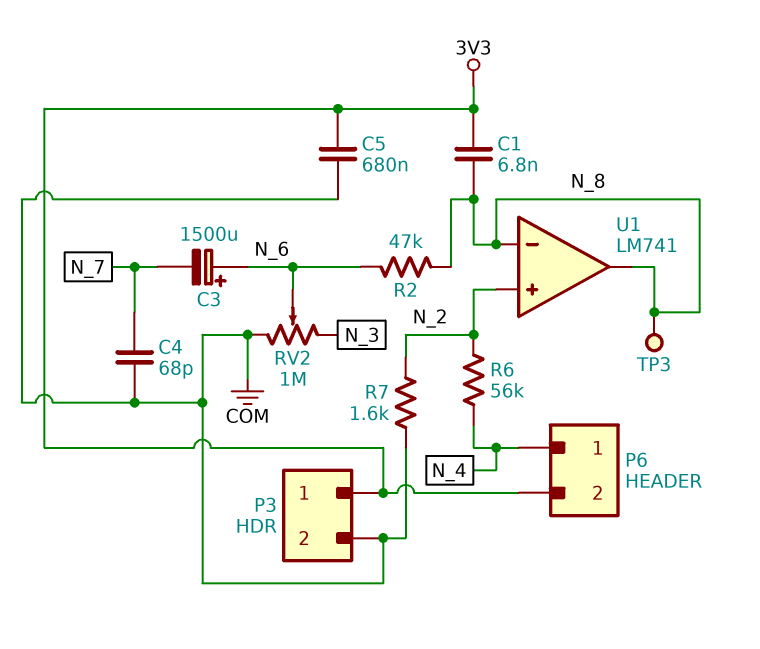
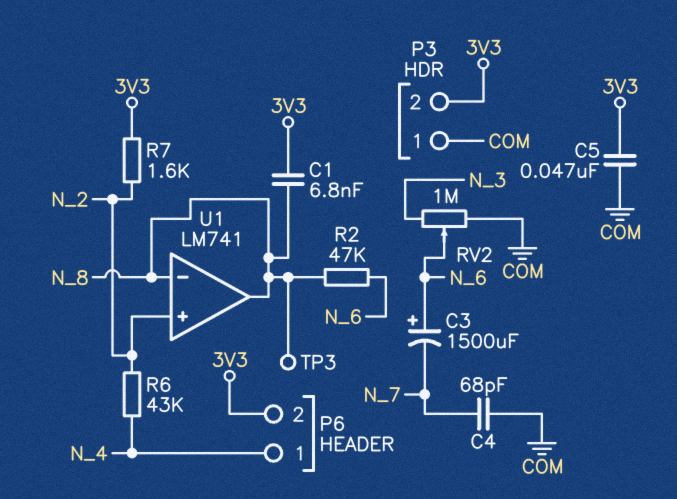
C5: 680nF (3V3, COM) -> 47nF (3V3, COM)
P3 pin 1: 3V3 -> COM
P3 pin 2: COM -> 3V3
R6: 56k (N_2, N_4) -> 43k (N_2, N_4)
R7: 1.6k (COM, N_2) -> 1.6k (3V3, N_2)

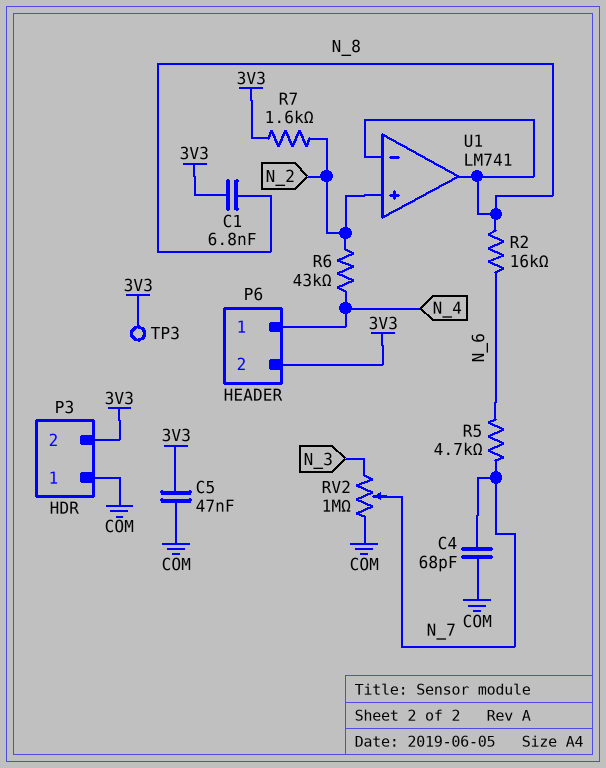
C3: 1500uF (plus N_6, minus N_7) -> none
R2: 47k (N_6, N_8) -> 16k (N_6, N_8)
R5: none -> 4.7k (N_6, N_7)
RV2: 1M (COM, N_3, wiper N_6) -> 1M (COM, N_3, wiper N_7)
TP3: test point (N_8) -> test point (3V3)

